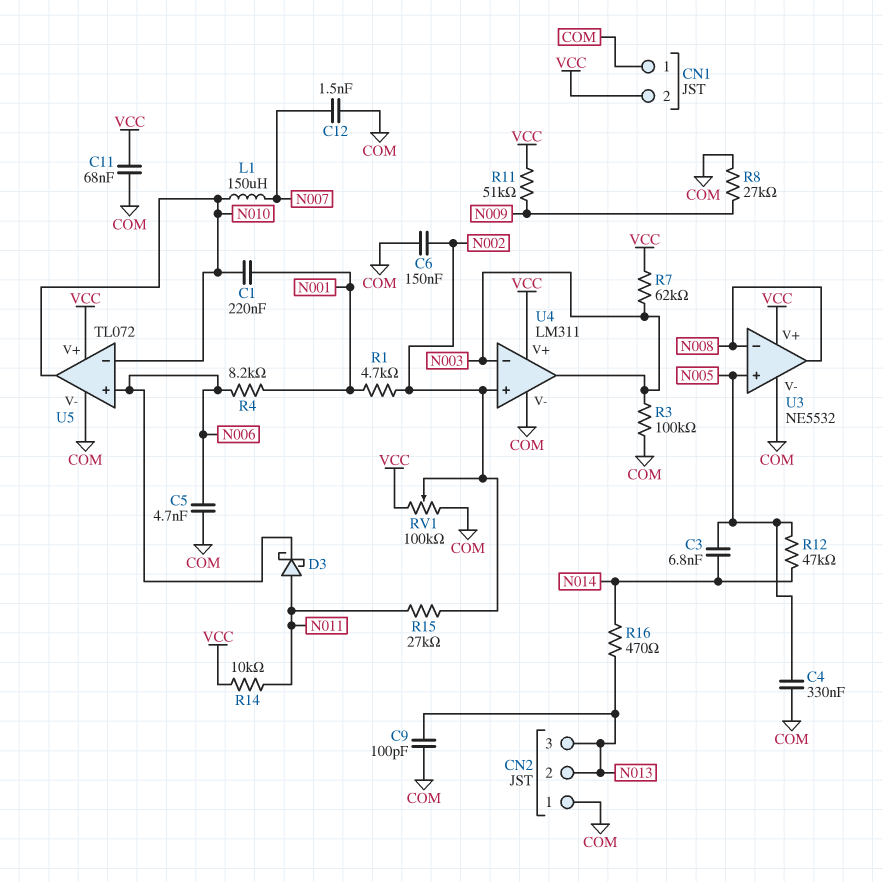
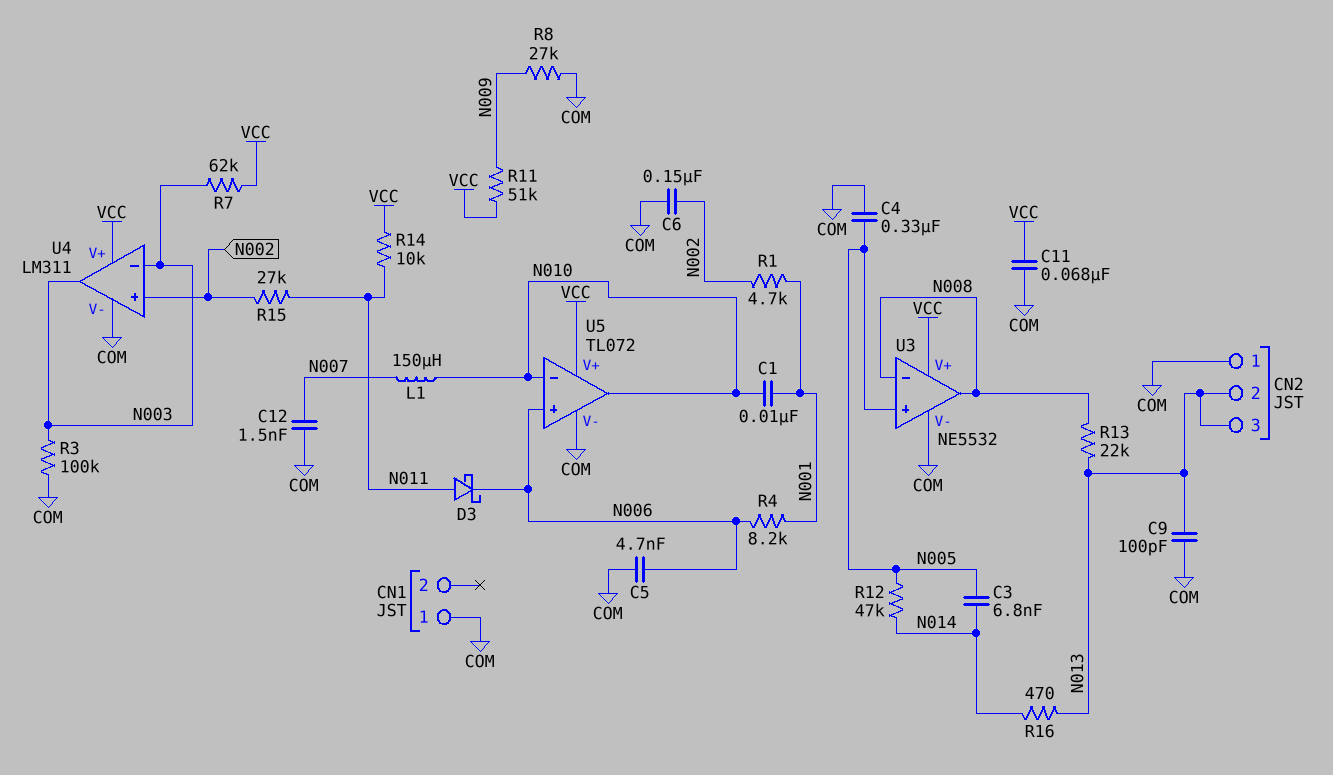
C1: 220nF (N001, N010) -> 10nF (N001, N010)
CN1 pin 2: VCC -> none
R13: none -> 22k (N008, N013)
RV1: 100k (COM, VCC, wiper N002) -> none

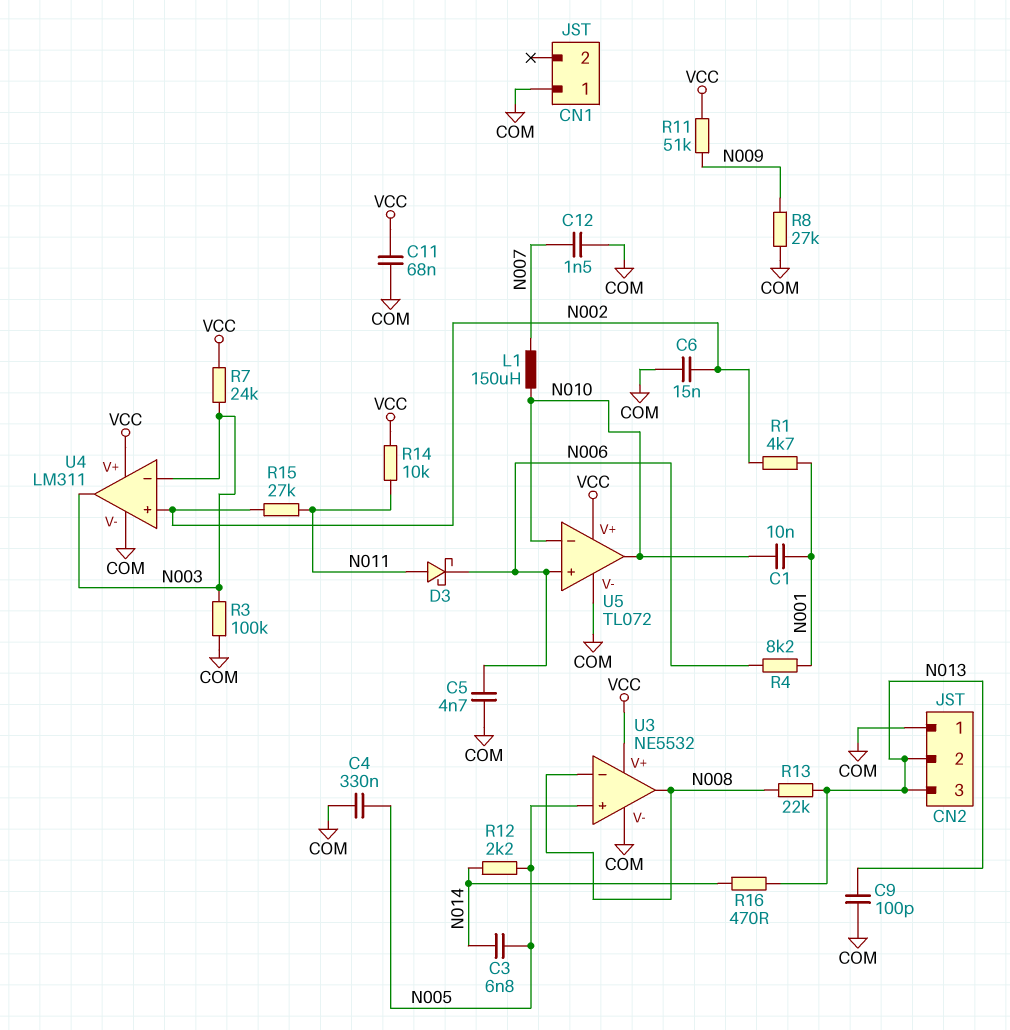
C6: 150nF (COM, N002) -> 15nF (COM, N002)
R7: 62k (N003, VCC) -> 24k (N003, VCC)
R12: 47k (N005, N014) -> 2.2k (N005, N014)

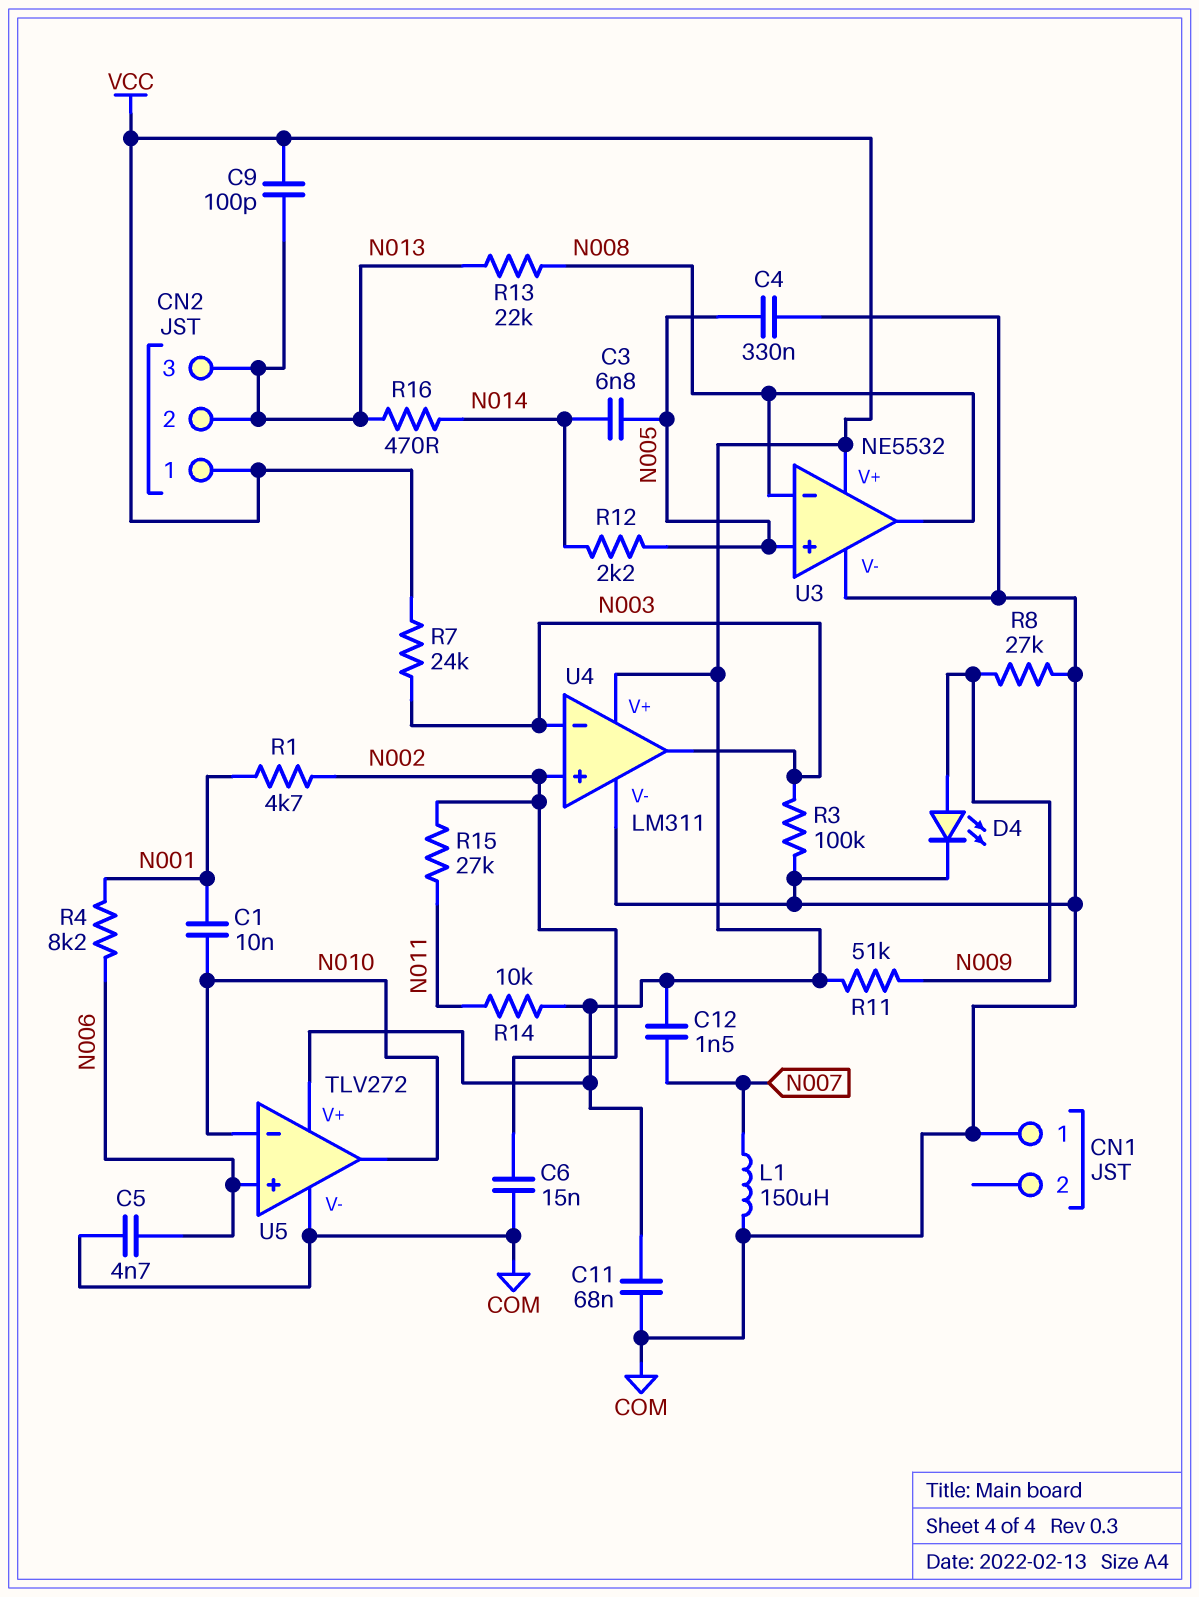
C9: 100pF (COM, N013) -> 100pF (N013, VCC)
C12: 1.5nF (COM, N007) -> 1.5nF (N007, VCC)
CN2 pin 1: COM -> VCC
D3: schottky (A N011, K N006) -> none
D4: none -> LED (A N009, K COM)
L1: 150uH (N007, N010) -> 150uH (COM, N007)
U5: TL072 -> TLV272

